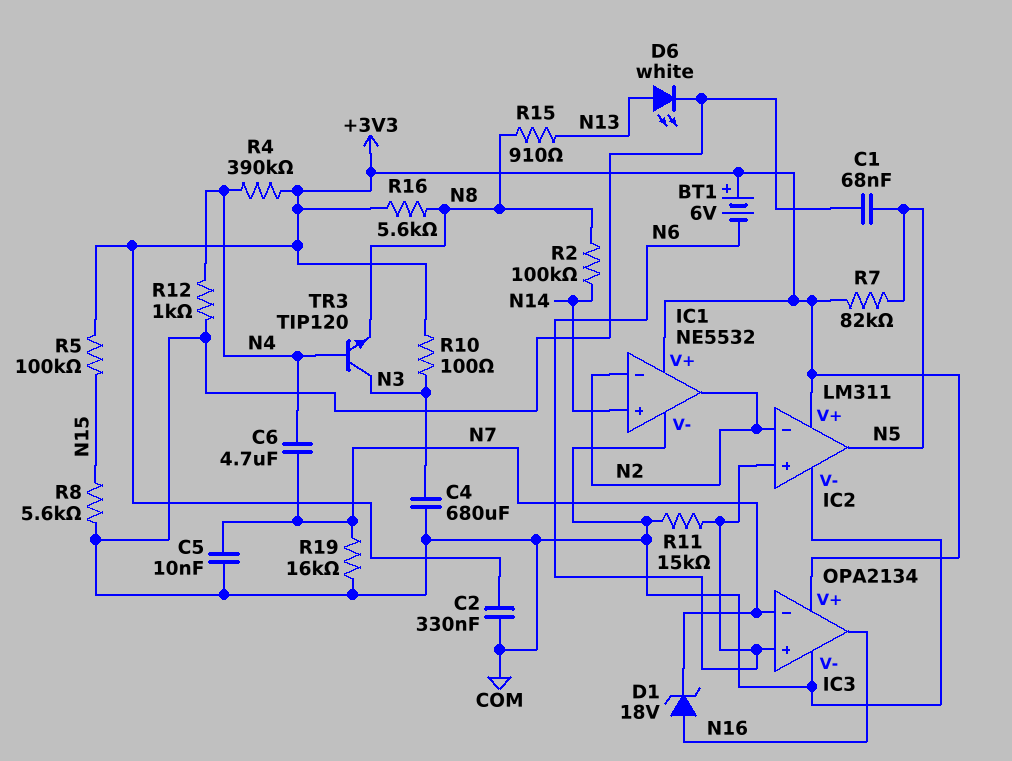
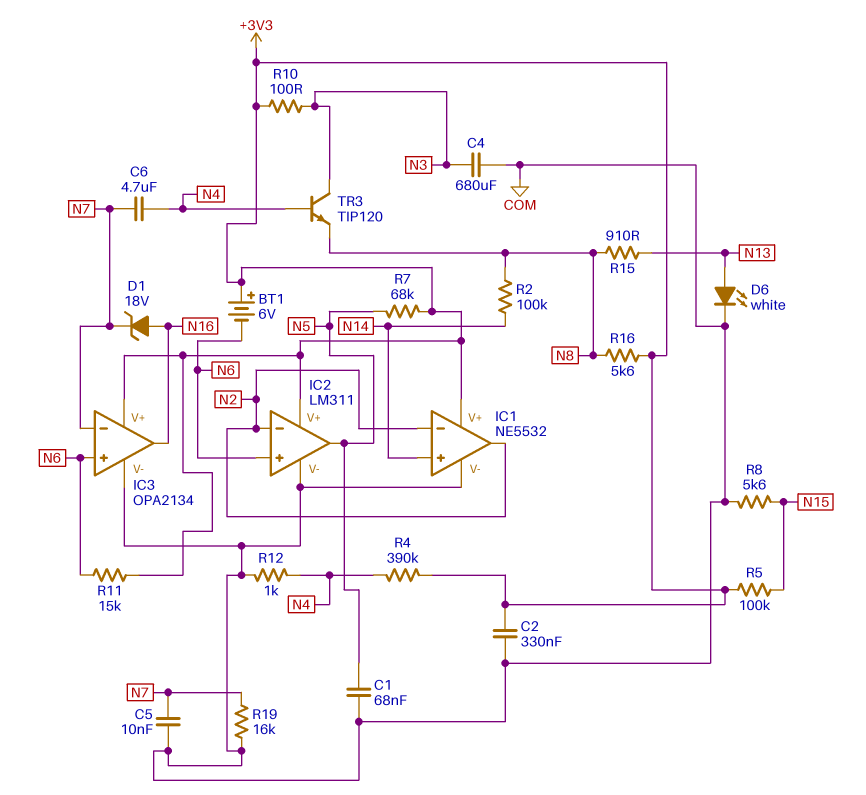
R7: 82k (+3V3, N5) -> 68k (+3V3, N5)
R11: 15k (COM, N6) -> 15k (+3V3, N6)

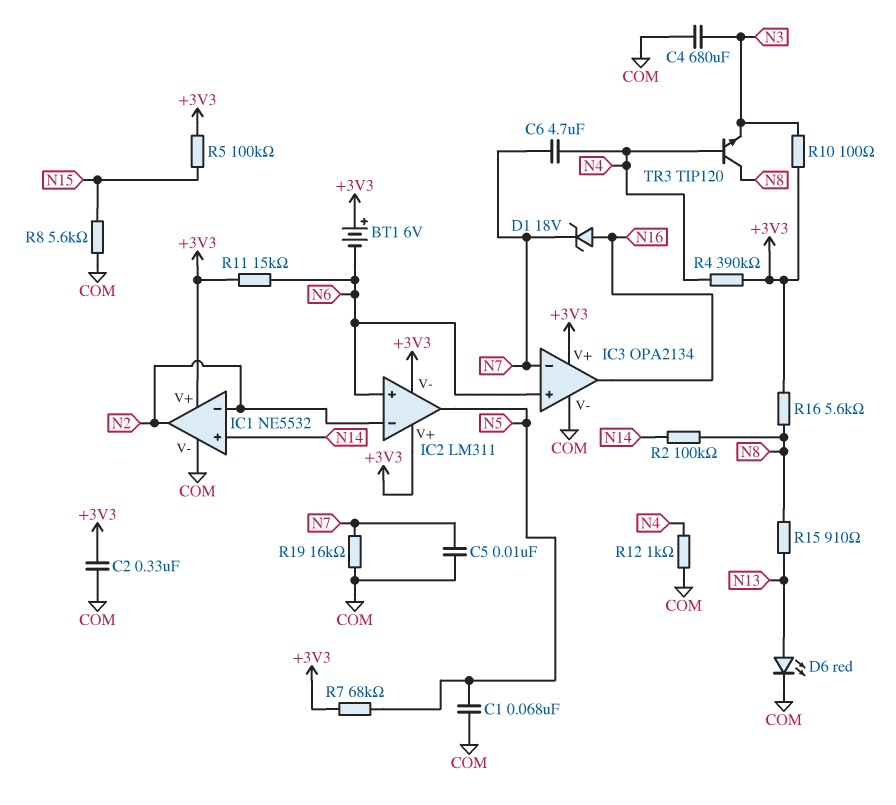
D6: LED white (A N13, K COM) -> LED red (A N13, K COM)
IC2 pin V-: COM -> +3V3
TR3: NPN TIP120 (B N4, C N3, E N8) -> NPN TIP120 (B N4, C N8, E N3)

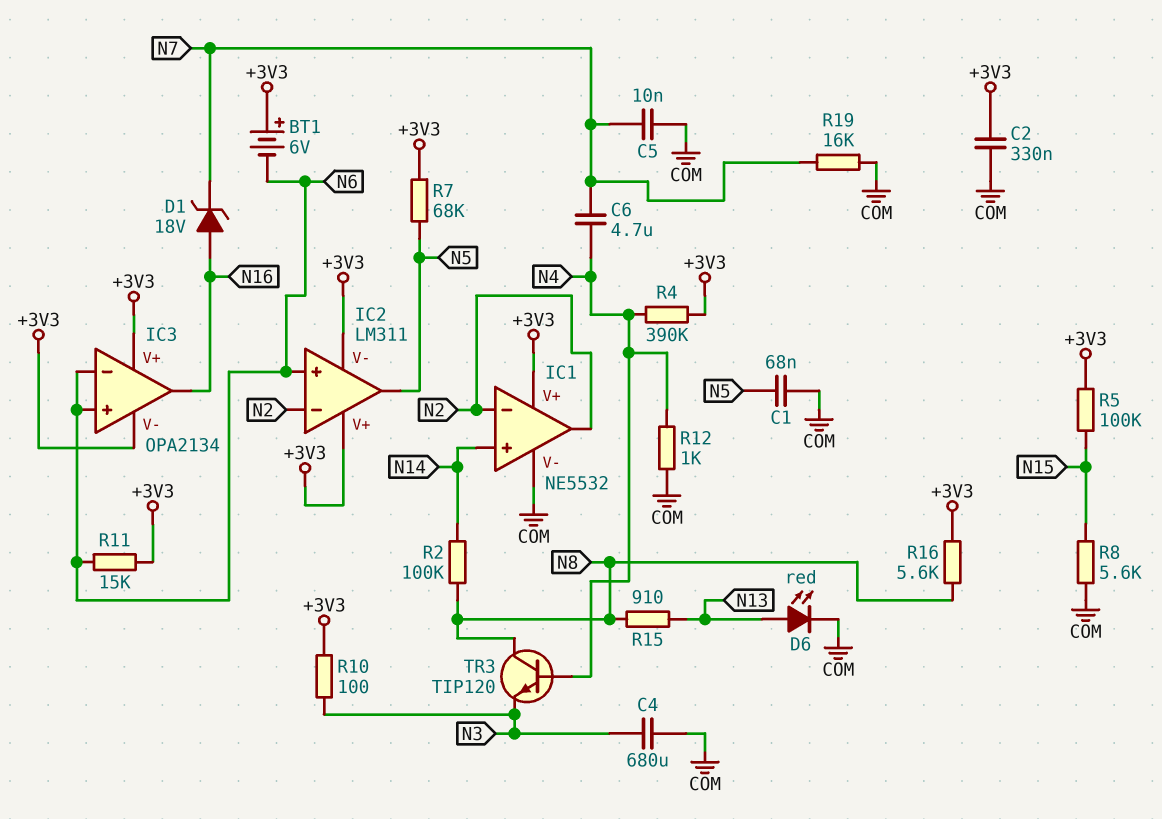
IC3 pin V-: COM -> +3V3
IC3 pin in-: N7 -> N6

